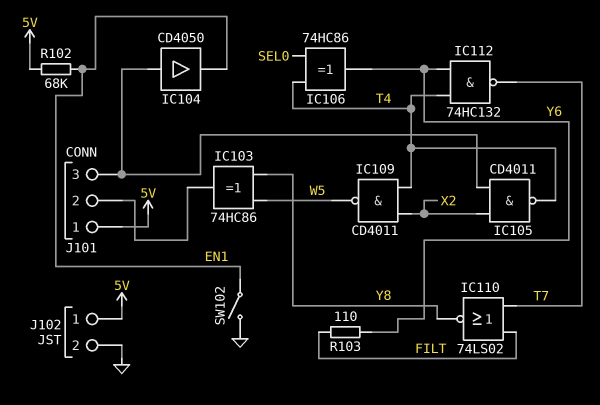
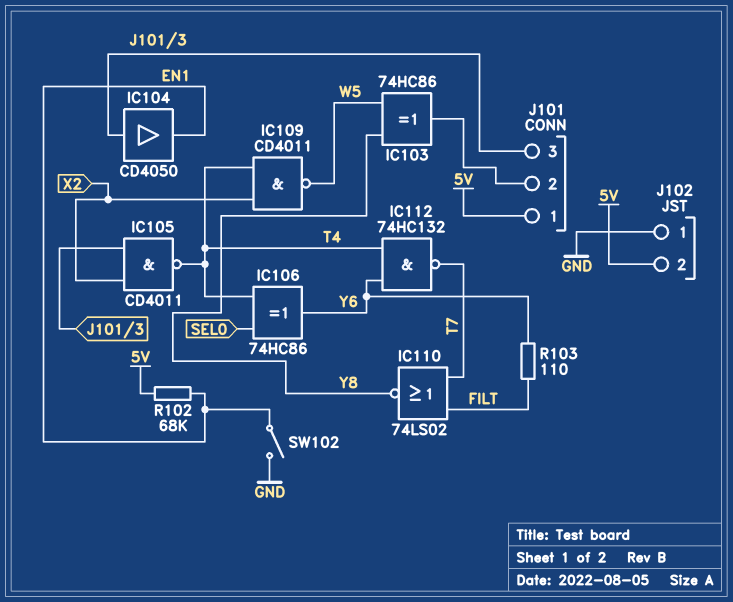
J102 pin 1: 5V -> GND
J102 pin 2: GND -> 5V

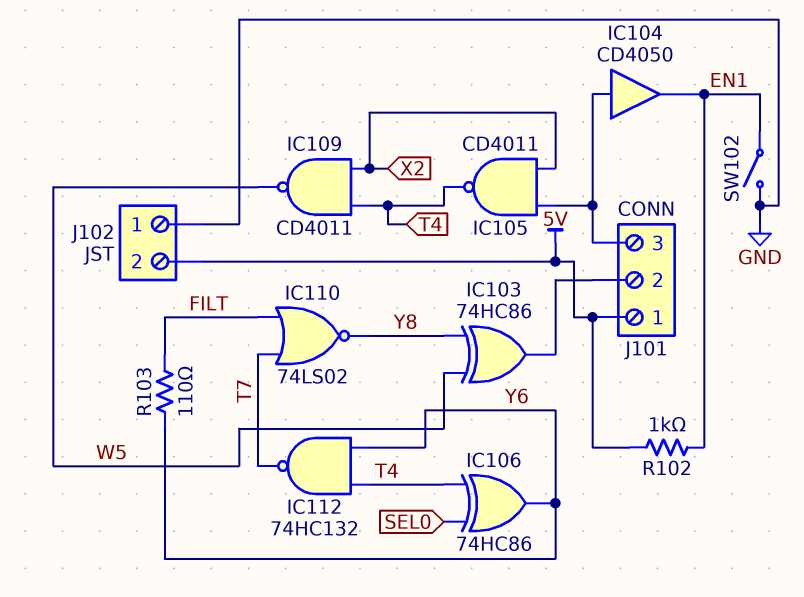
R102: 68k (5V, EN1) -> 1k (5V, EN1)

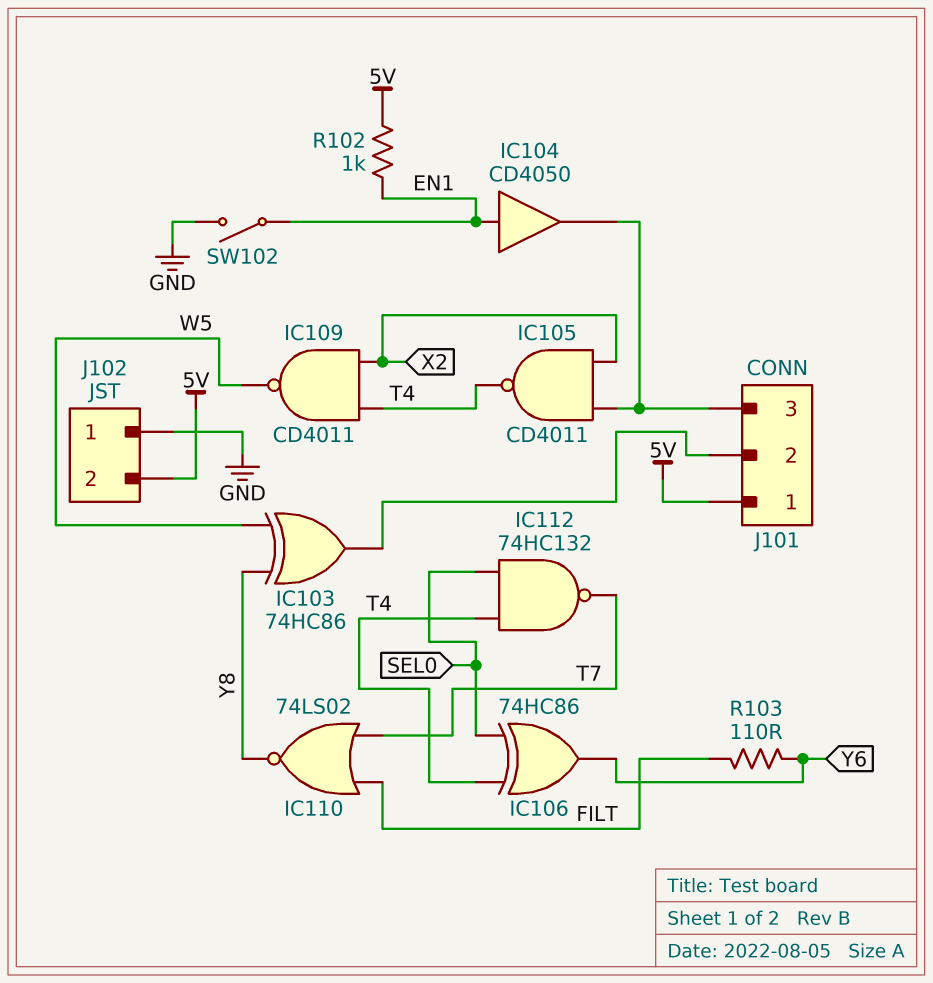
IC104: buffer CD4050 (in J101/3, out EN1) -> buffer CD4050 (in EN1, out J101/3)
IC112: NAND 74HC132 (in T4, in Y6, out T7) -> NAND 74HC132 (in SEL0, in T4, out T7)

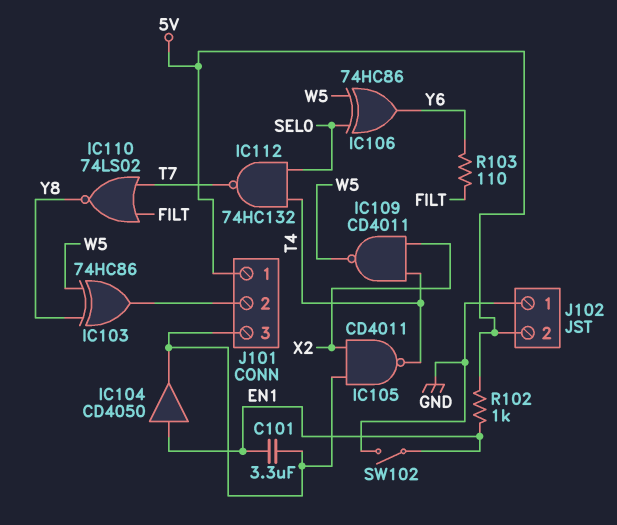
C101: none -> 3.3uF (EN1, J101/3)
IC106: XOR 74HC86 (in SEL0, in T4, out Y6) -> XOR 74HC86 (in SEL0, in W5, out Y6)

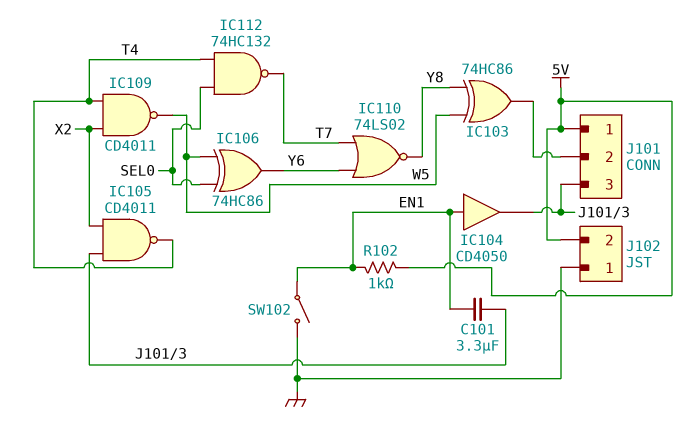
IC110: NOR 74LS02 (in FILT, in T7, out Y8) -> NOR 74LS02 (in T7, in Y6, out Y8)
R103: 110 (FILT, Y6) -> none

